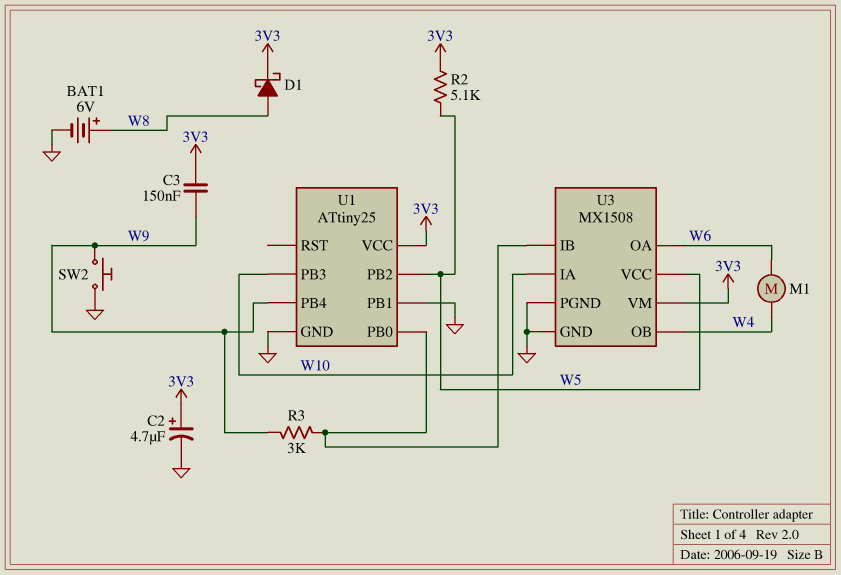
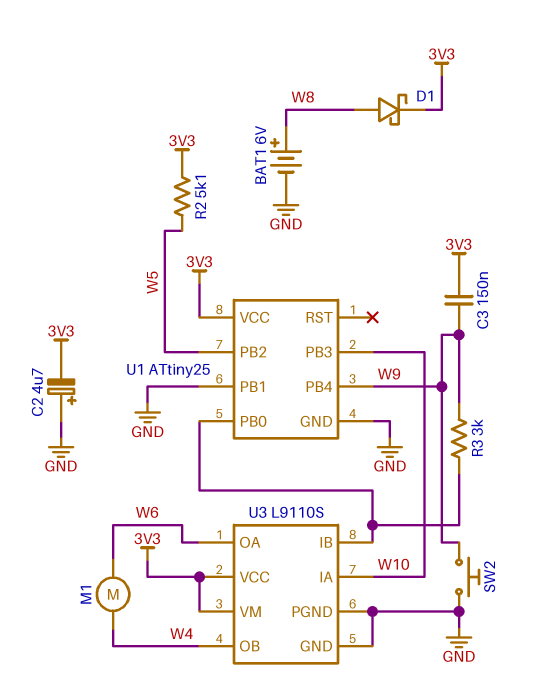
C2: 4.7uF (plus 3V3, minus GND) -> 4.7uF (plus GND, minus 3V3)
U3: MX1508 -> L9110S
U3 pin VCC: W5 -> 3V3

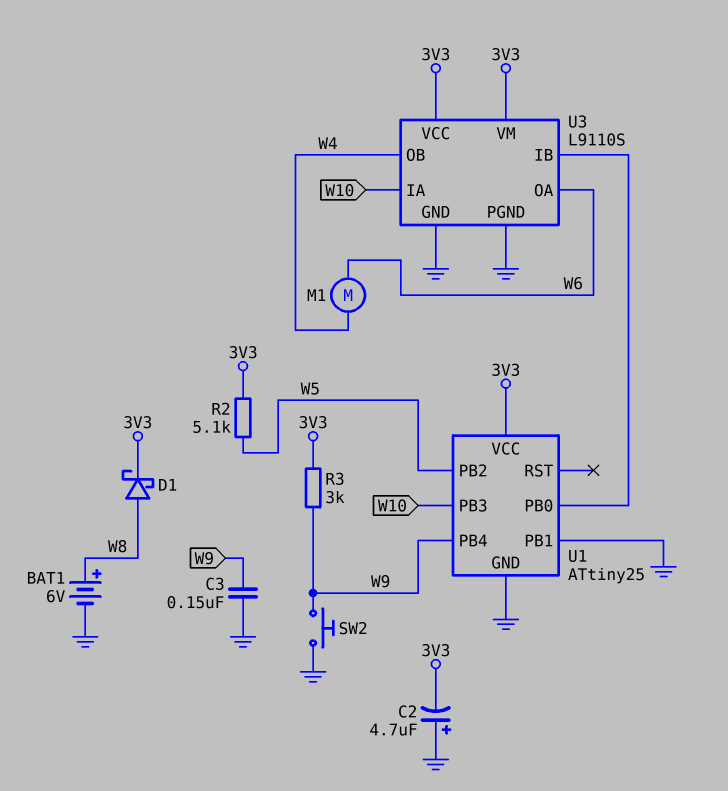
C3: 150nF (3V3, W9) -> 150nF (GND, W9)
R3: 3k (U1/PB0, W9) -> 3k (3V3, W9)

